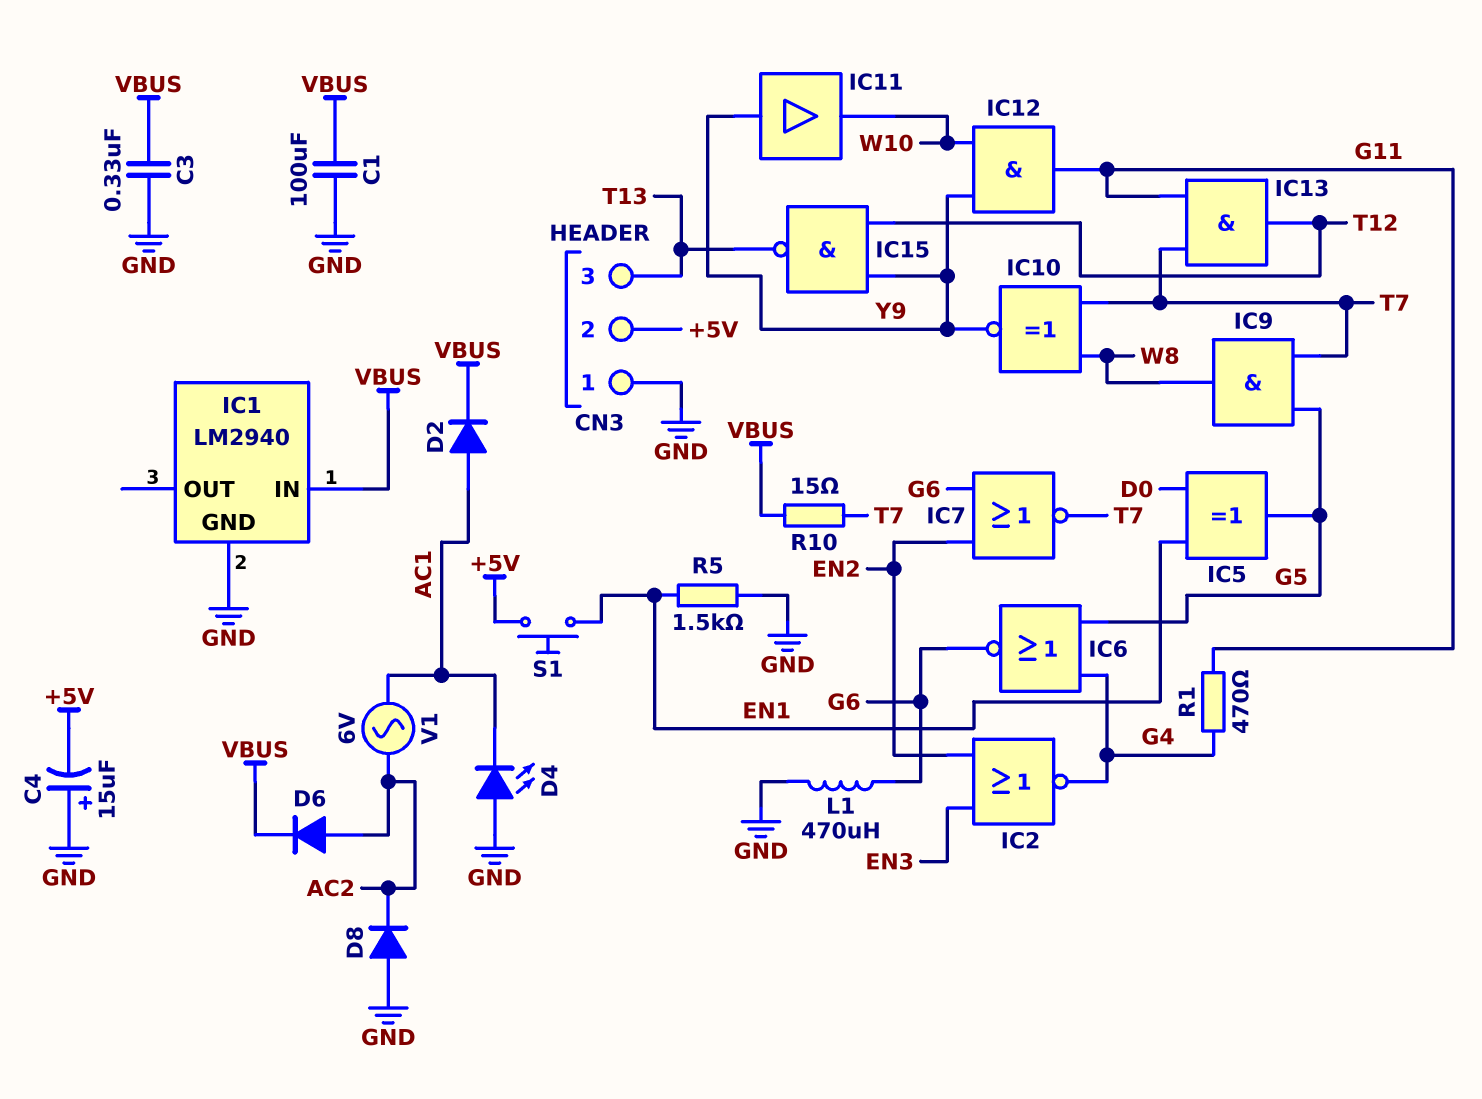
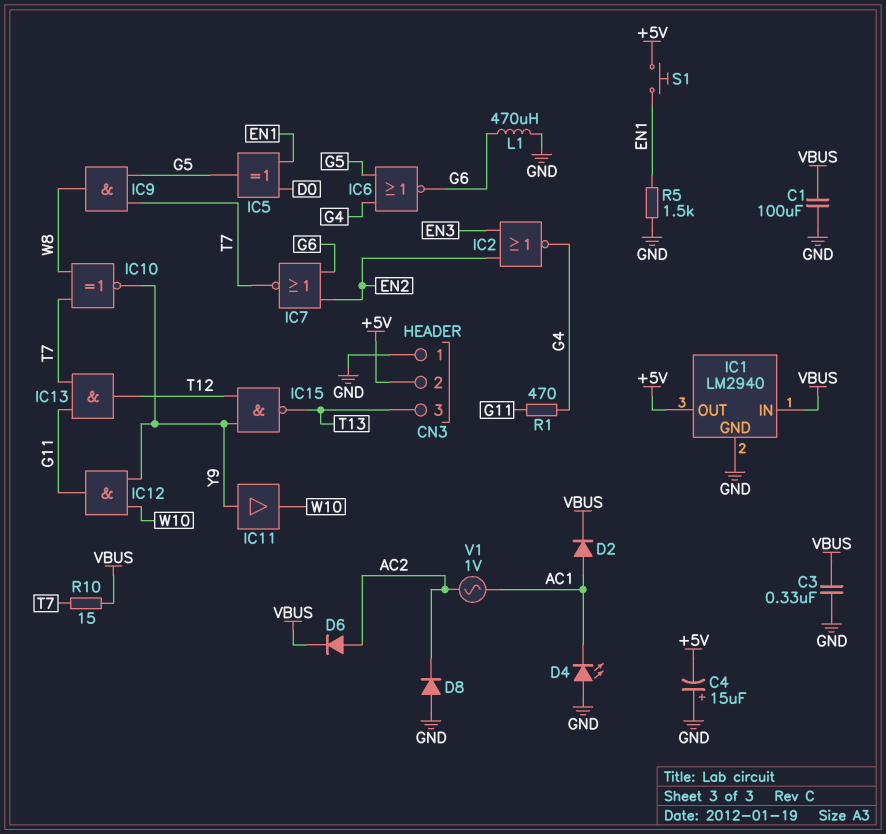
IC1 pin OUT: none -> +5V
V1: AC 6V (AC1, AC2) -> AC 1V (AC1, AC2)

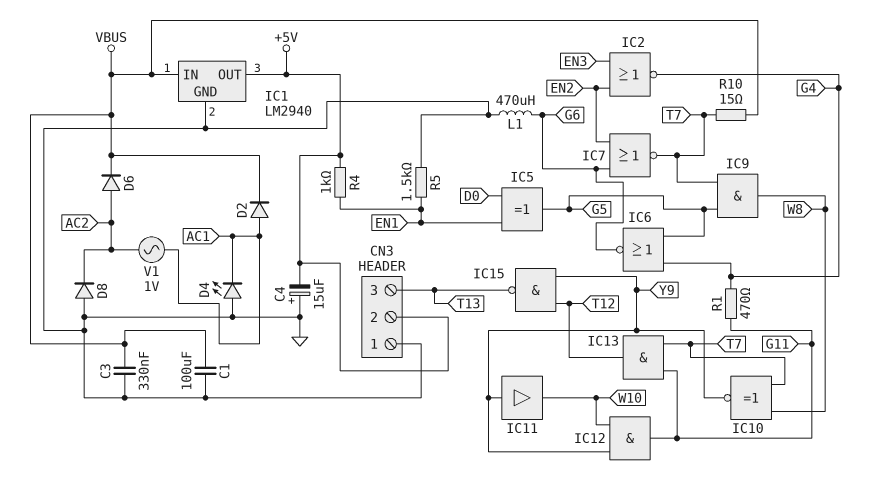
R4: none -> 1k (+5V, EN1)
S1: button (+5V, EN1) -> none

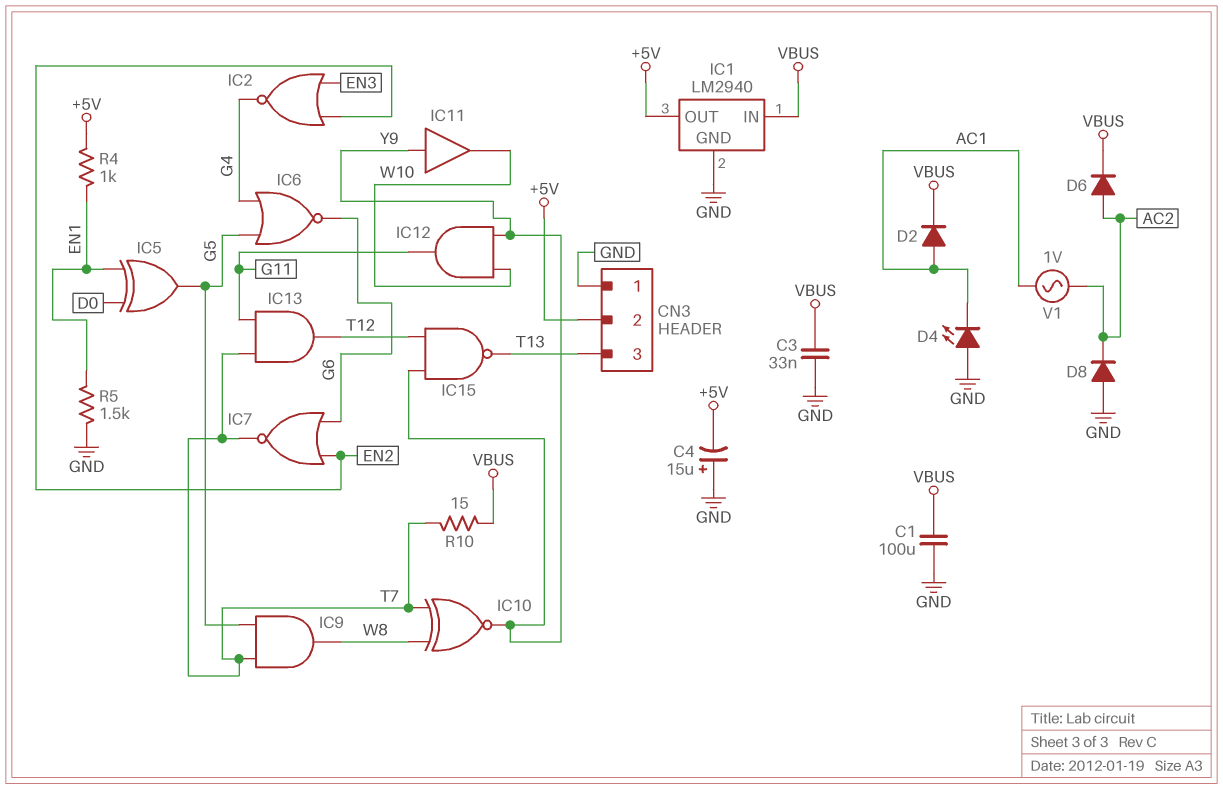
C3: 330nF (GND, VBUS) -> 33nF (GND, VBUS)
L1: 470uH (G6, GND) -> none
R1: 470 (G4, G11) -> none

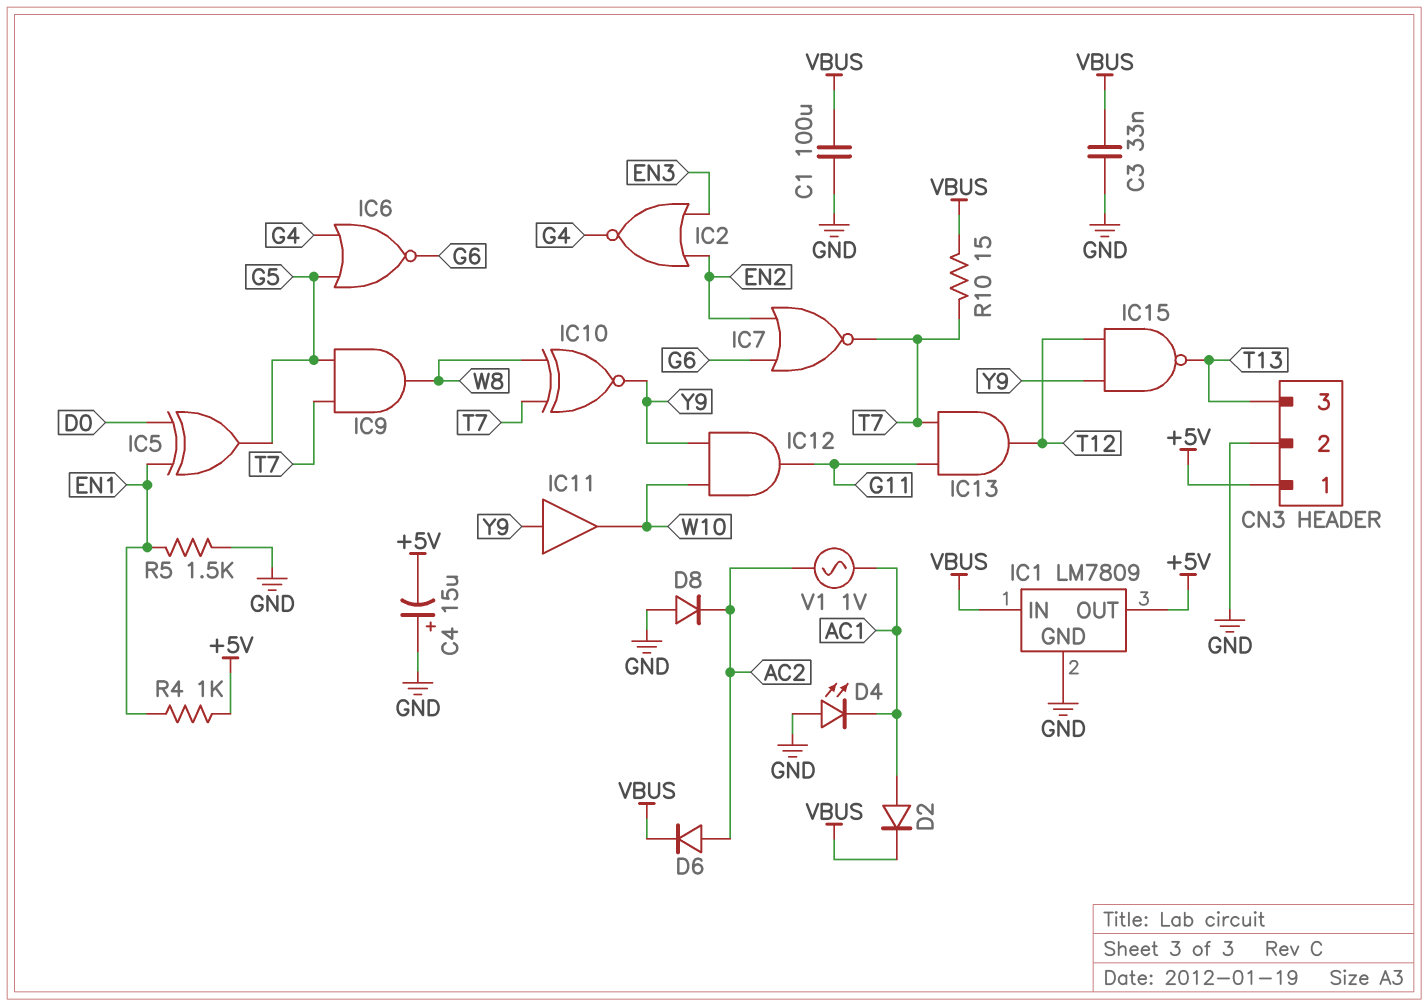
CN3 pin 1: GND -> +5V
CN3 pin 2: +5V -> GND
IC1: LM2940 -> LM7809

